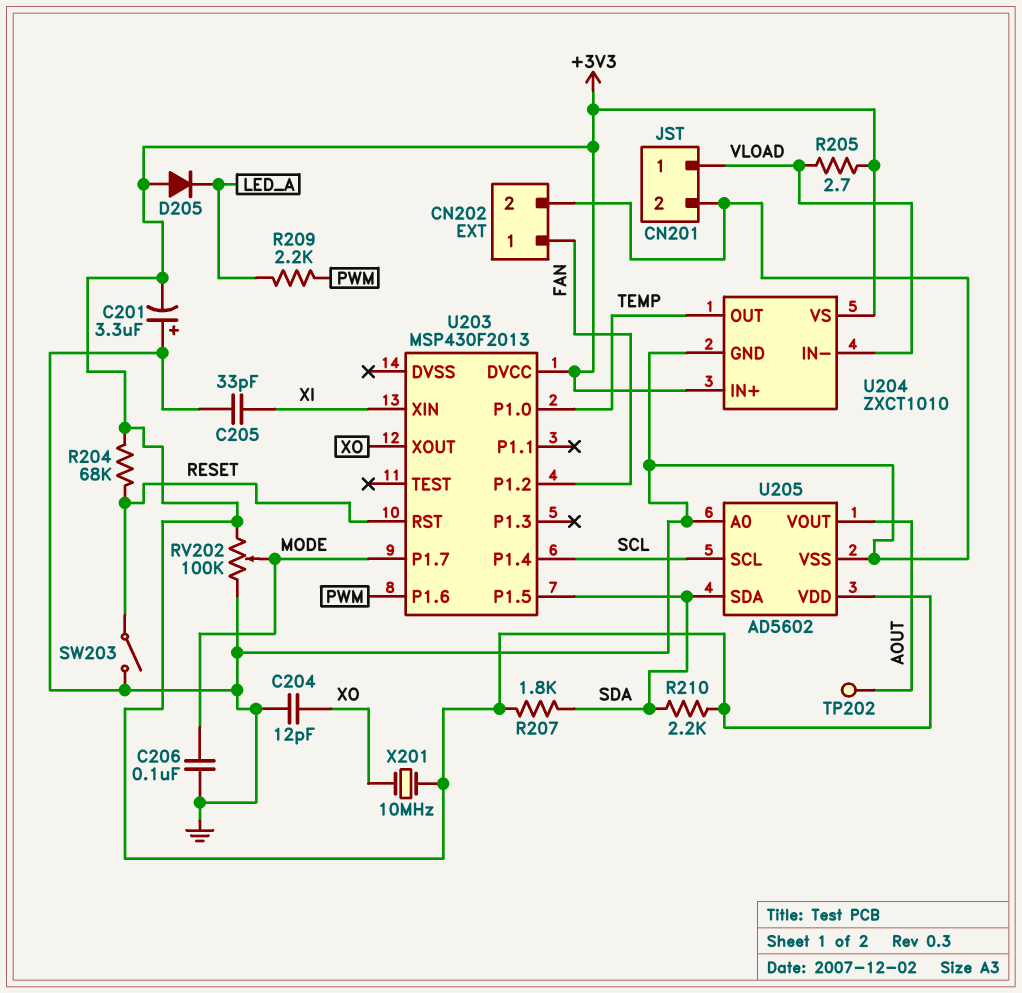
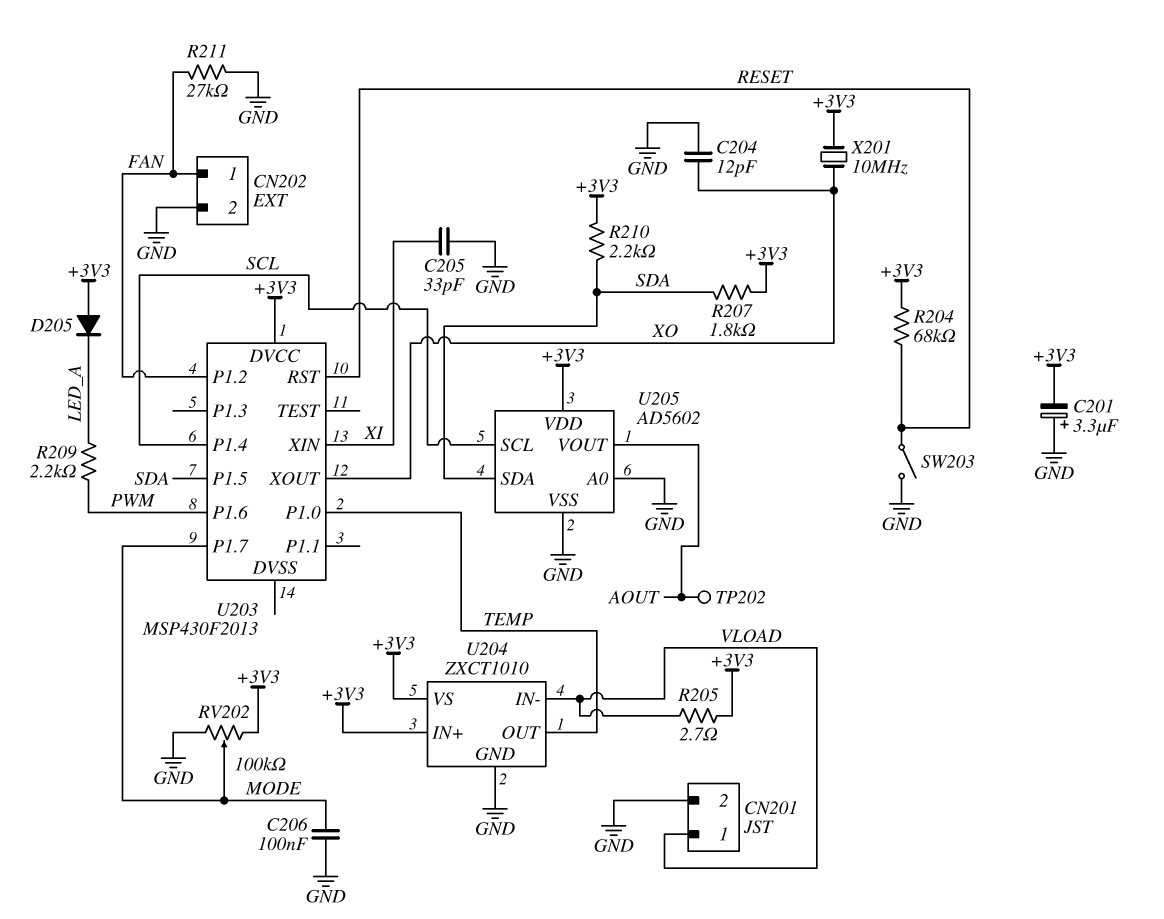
R211: none -> 27k (FAN, GND)

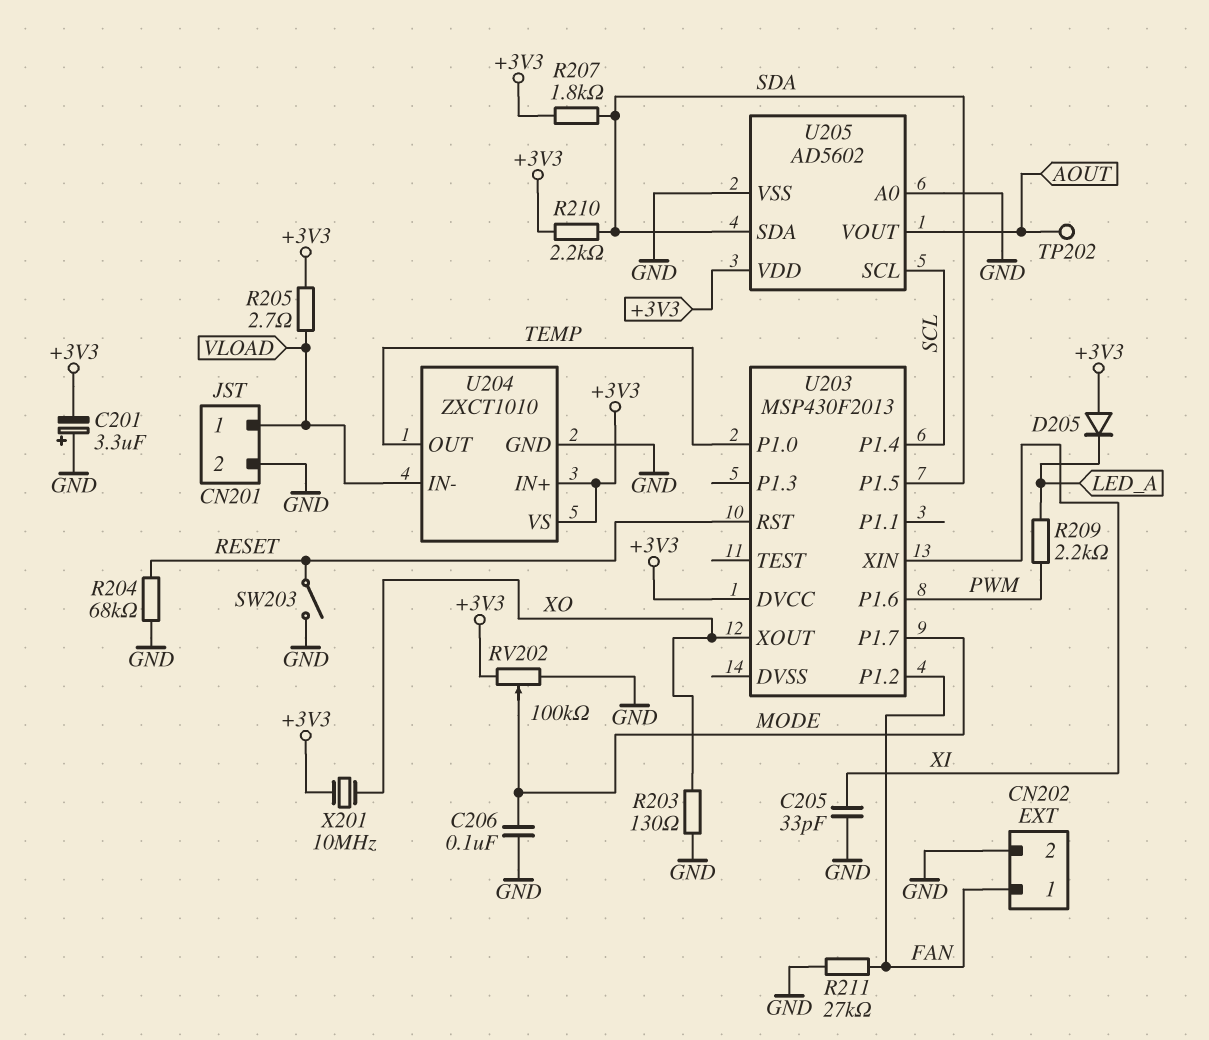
C204: 12pF (GND, XO) -> none
R203: none -> 130 (GND, XO)
R204: 68k (+3V3, RESET) -> 68k (GND, RESET)

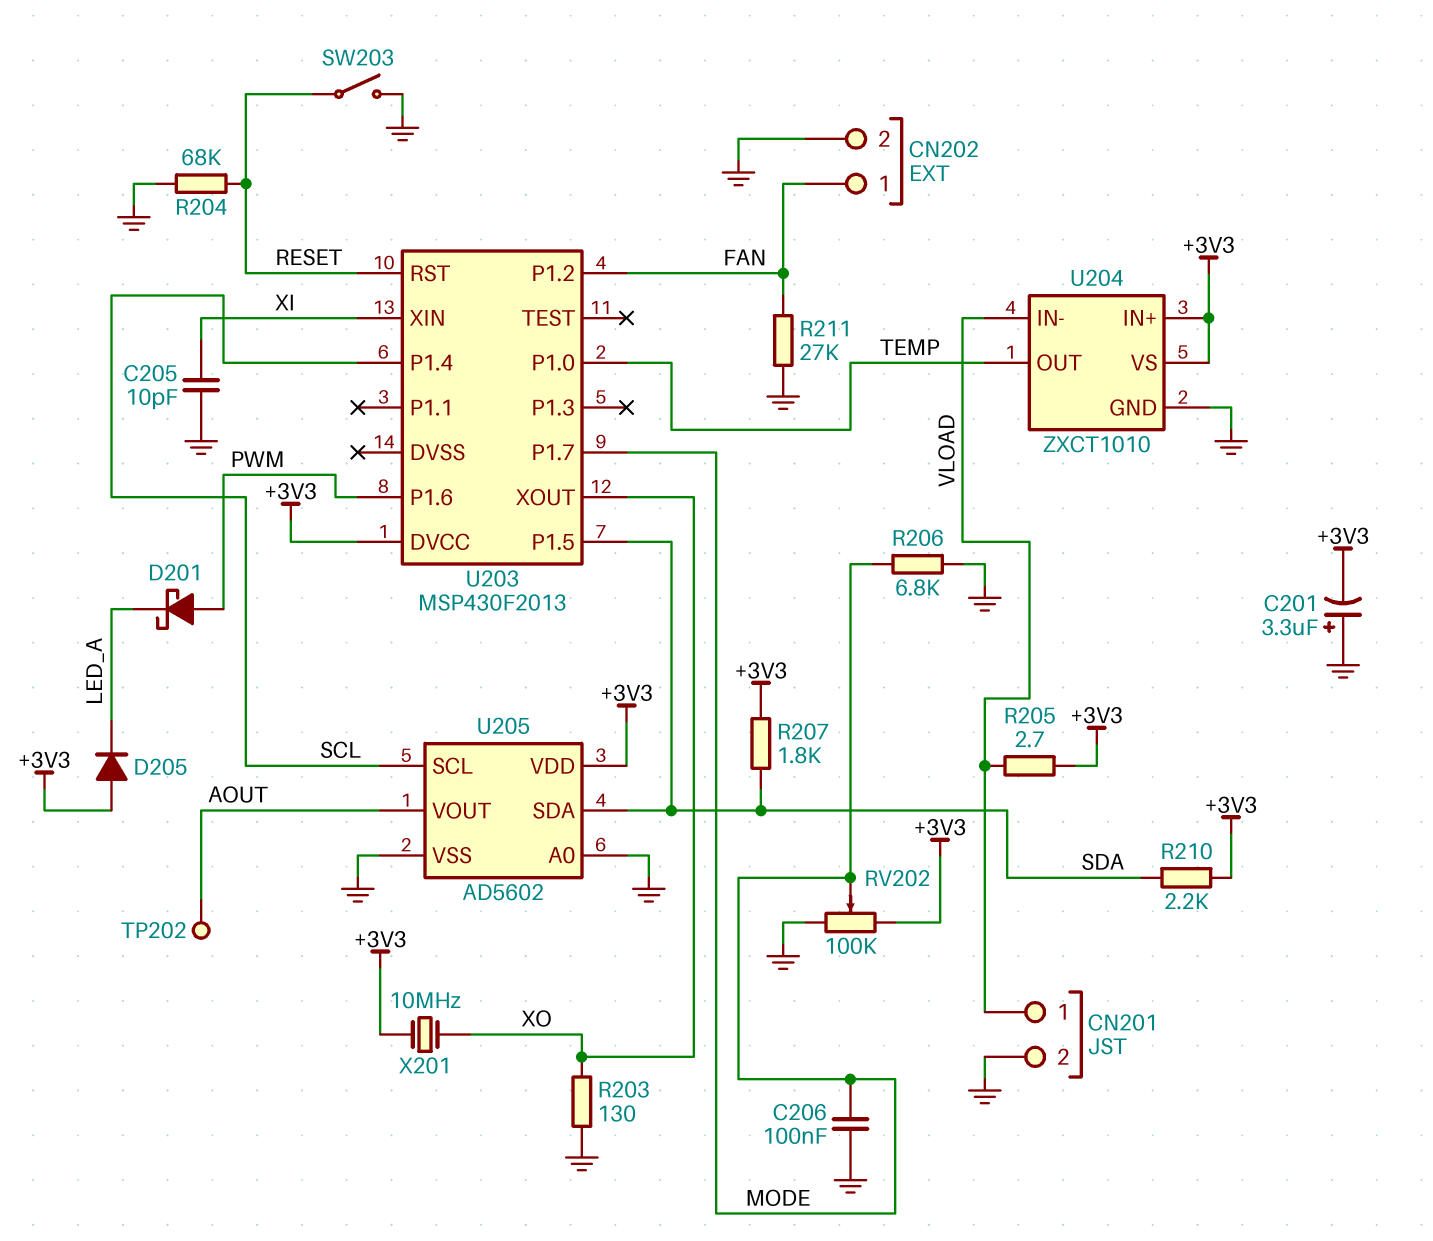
C205: 33pF (GND, XI) -> 10pF (GND, XI)
D201: none -> schottky (A PWM, K LED_A)
R206: none -> 6.8k (GND, MODE)
R209: 2.2k (LED_A, PWM) -> none

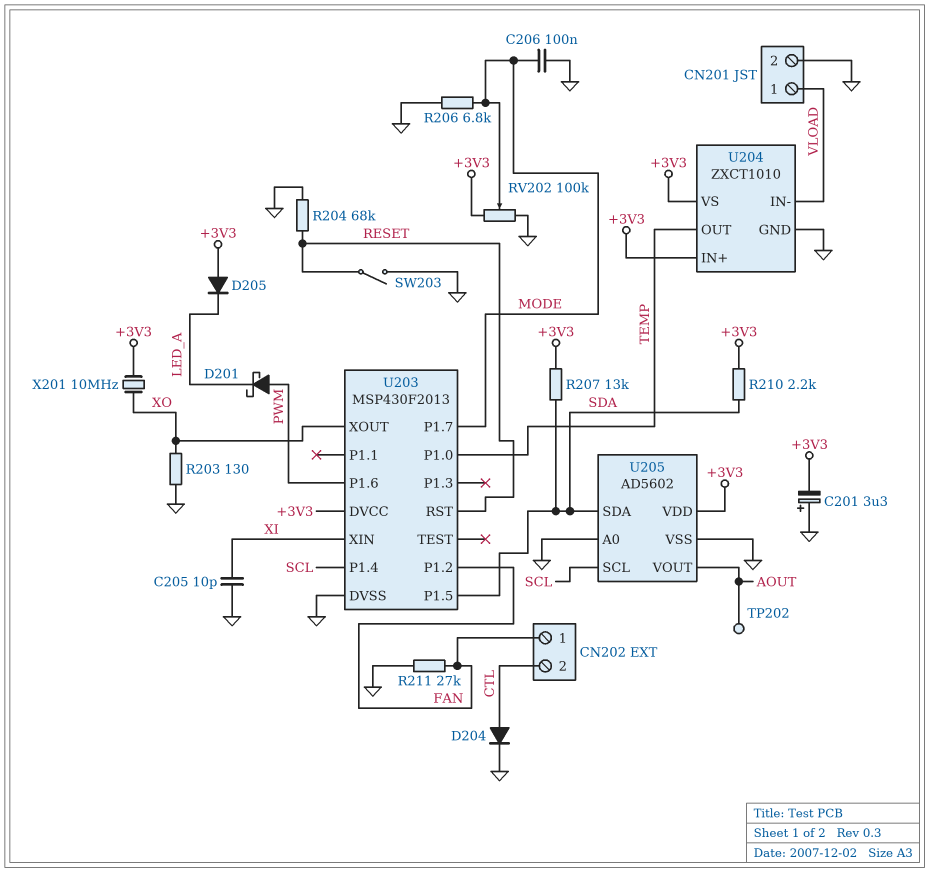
CN202 pin 2: GND -> CTL
D204: none -> diode (A CTL, K GND)
R205: 2.7 (+3V3, VLOAD) -> none
R207: 1.8k (+3V3, SDA) -> 13k (+3V3, SDA)
U203 pin DVSS: none -> GND

